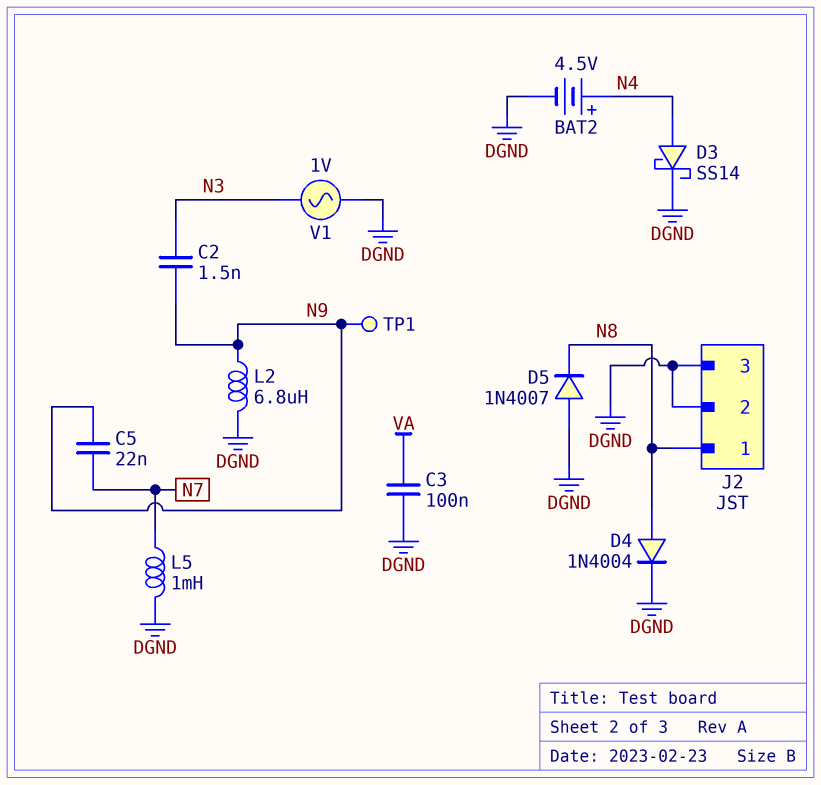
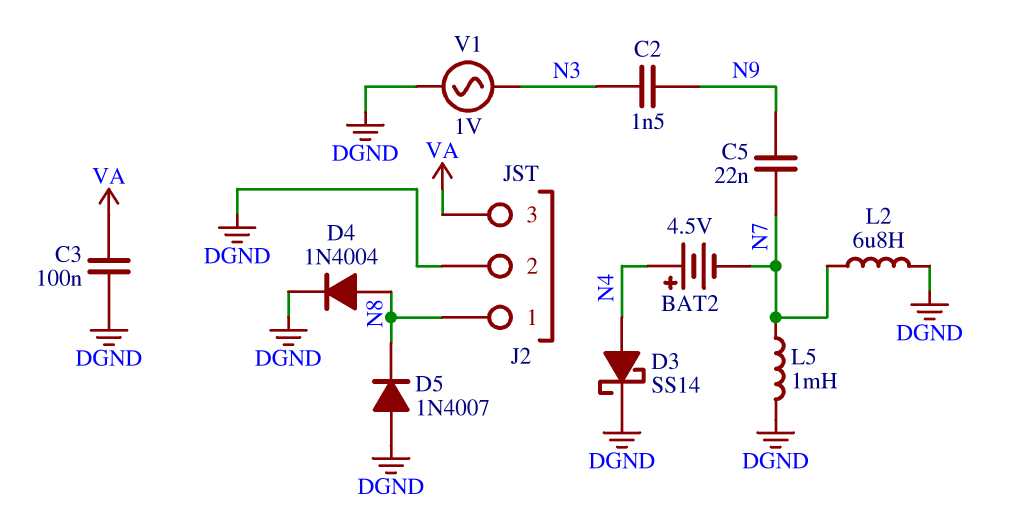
BAT2: 4.5V (plus N4, minus DGND) -> 4.5V (plus N4, minus N7)
J2 pin 3: DGND -> VA
L2: 6.8uH (DGND, N9) -> 6.8uH (DGND, N7)
TP1: test point (N9) -> none

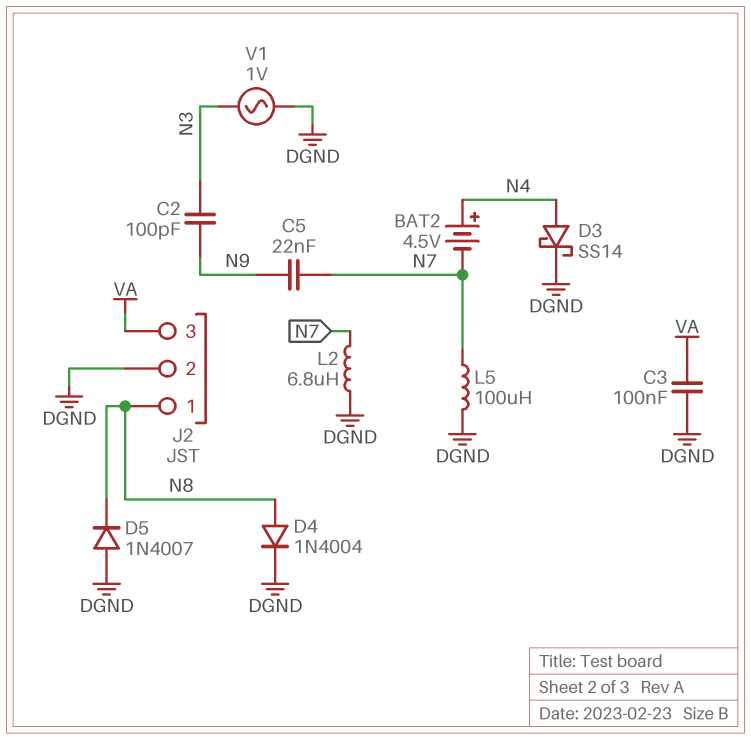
C2: 1.5nF (N3, N9) -> 100pF (N3, N9)
L5: 1mH (DGND, N7) -> 100uH (DGND, N7)

